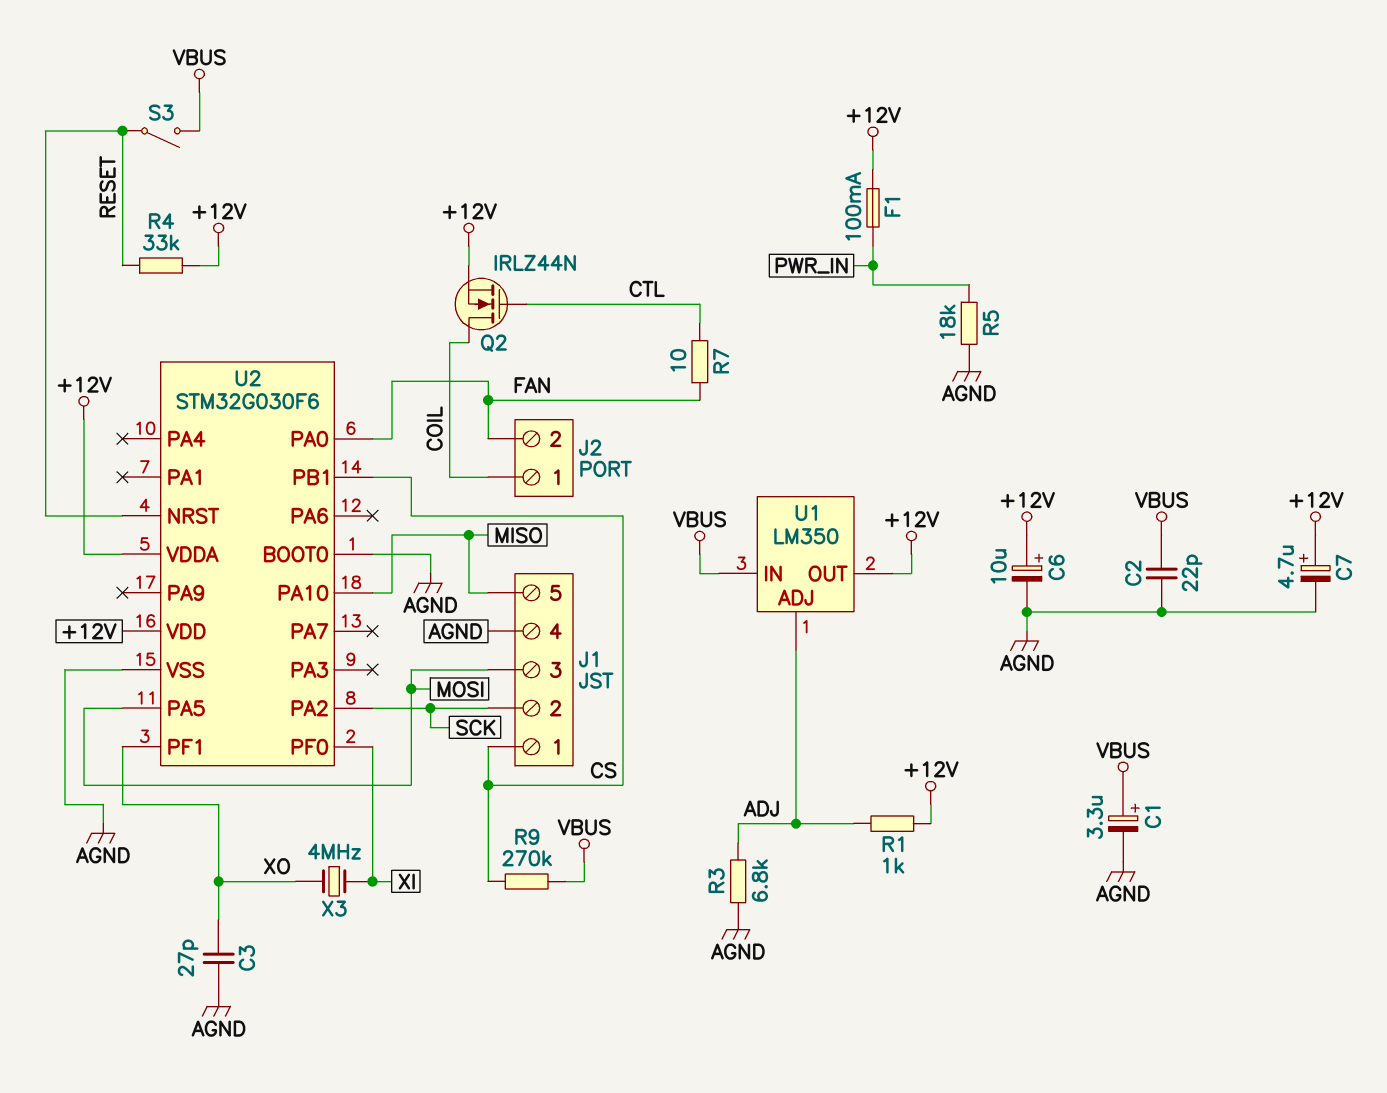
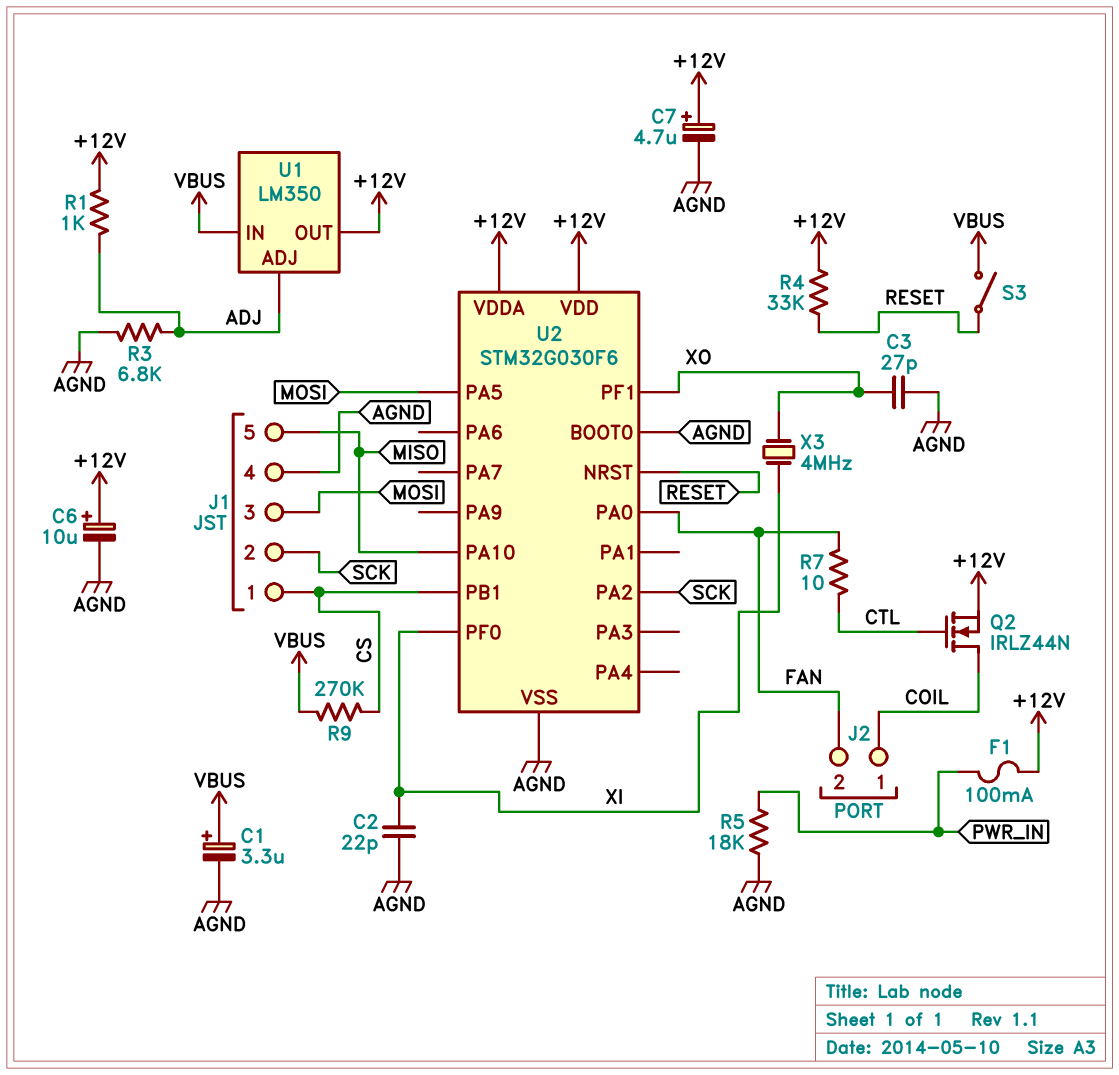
C2: 22pF (AGND, VBUS) -> 22pF (AGND, XI)

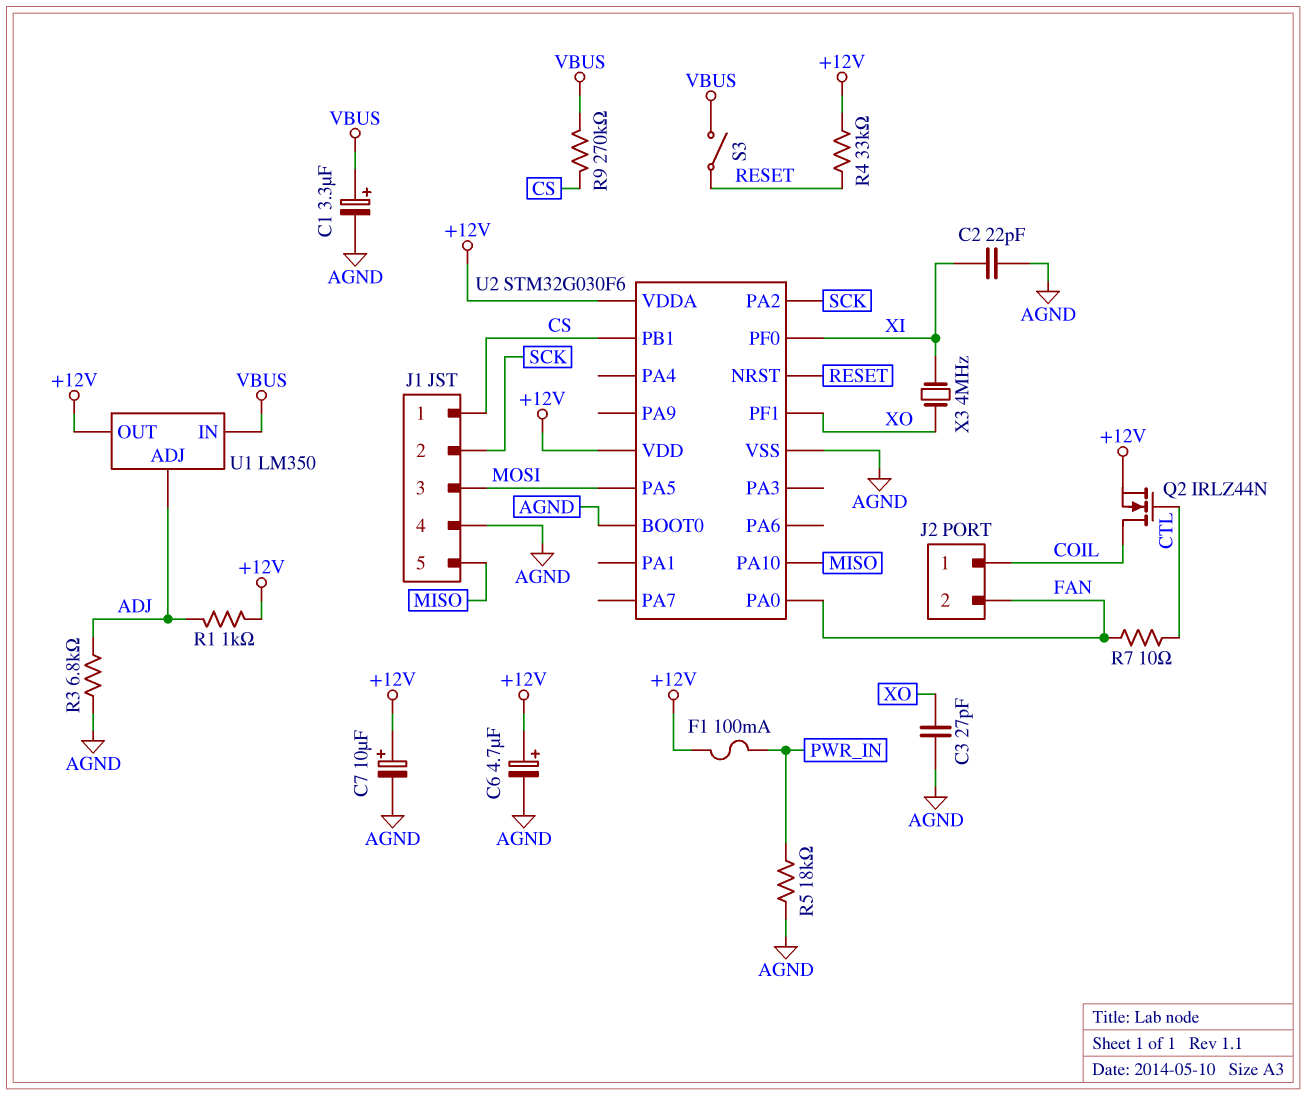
C6: 10uF (plus +12V, minus AGND) -> 4.7uF (plus +12V, minus AGND)
C7: 4.7uF (plus +12V, minus AGND) -> 10uF (plus +12V, minus AGND)

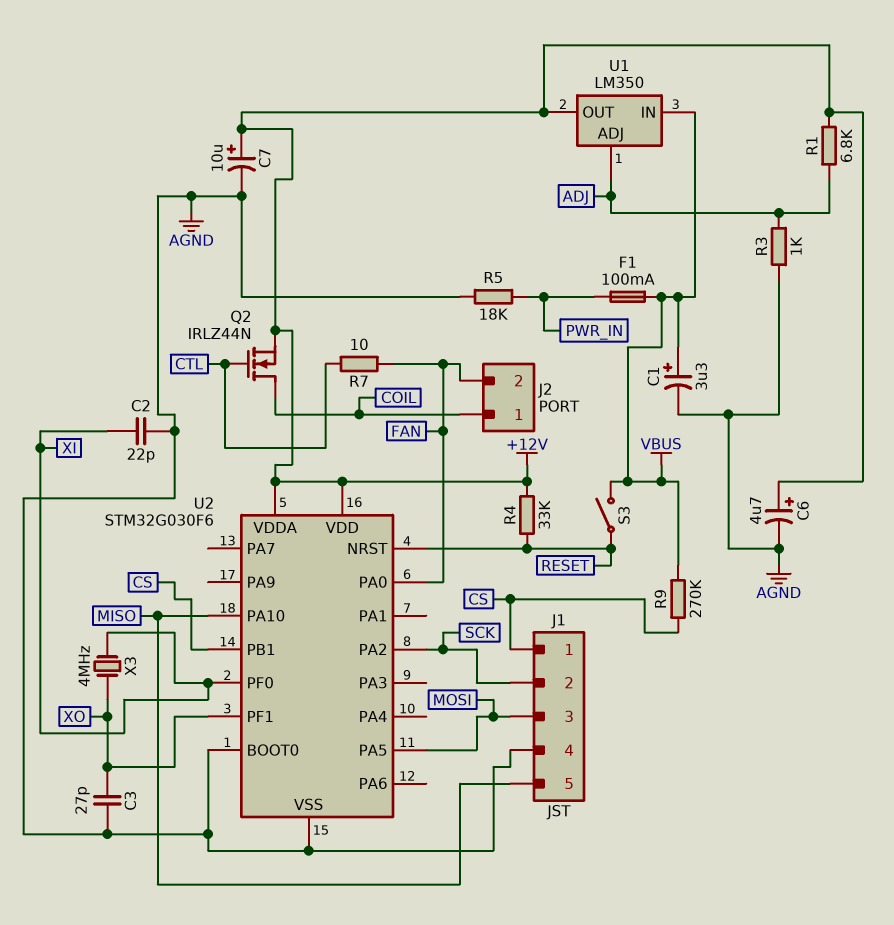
F1: 100mA (+12V, PWR_IN) -> 100mA (PWR_IN, VBUS)
R1: 1k (+12V, ADJ) -> 6.8k (+12V, ADJ)
R3: 6.8k (ADJ, AGND) -> 1k (ADJ, AGND)

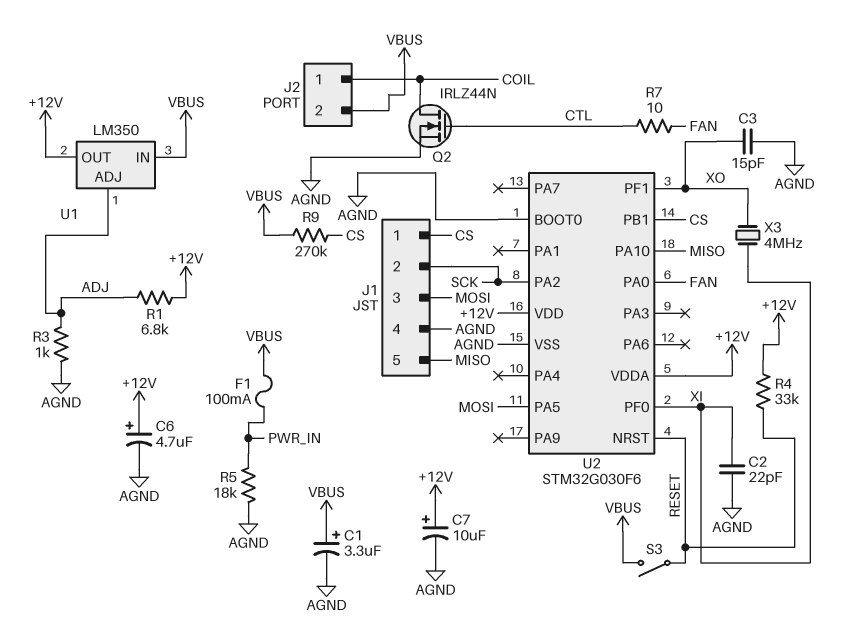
C3: 27pF (AGND, XO) -> 15pF (AGND, XO)
J2 pin 2: FAN -> VBUS
Q2: NMOS IRLZ44N (G CTL, D COIL, S +12V) -> NMOS IRLZ44N (G CTL, D COIL, S AGND)

